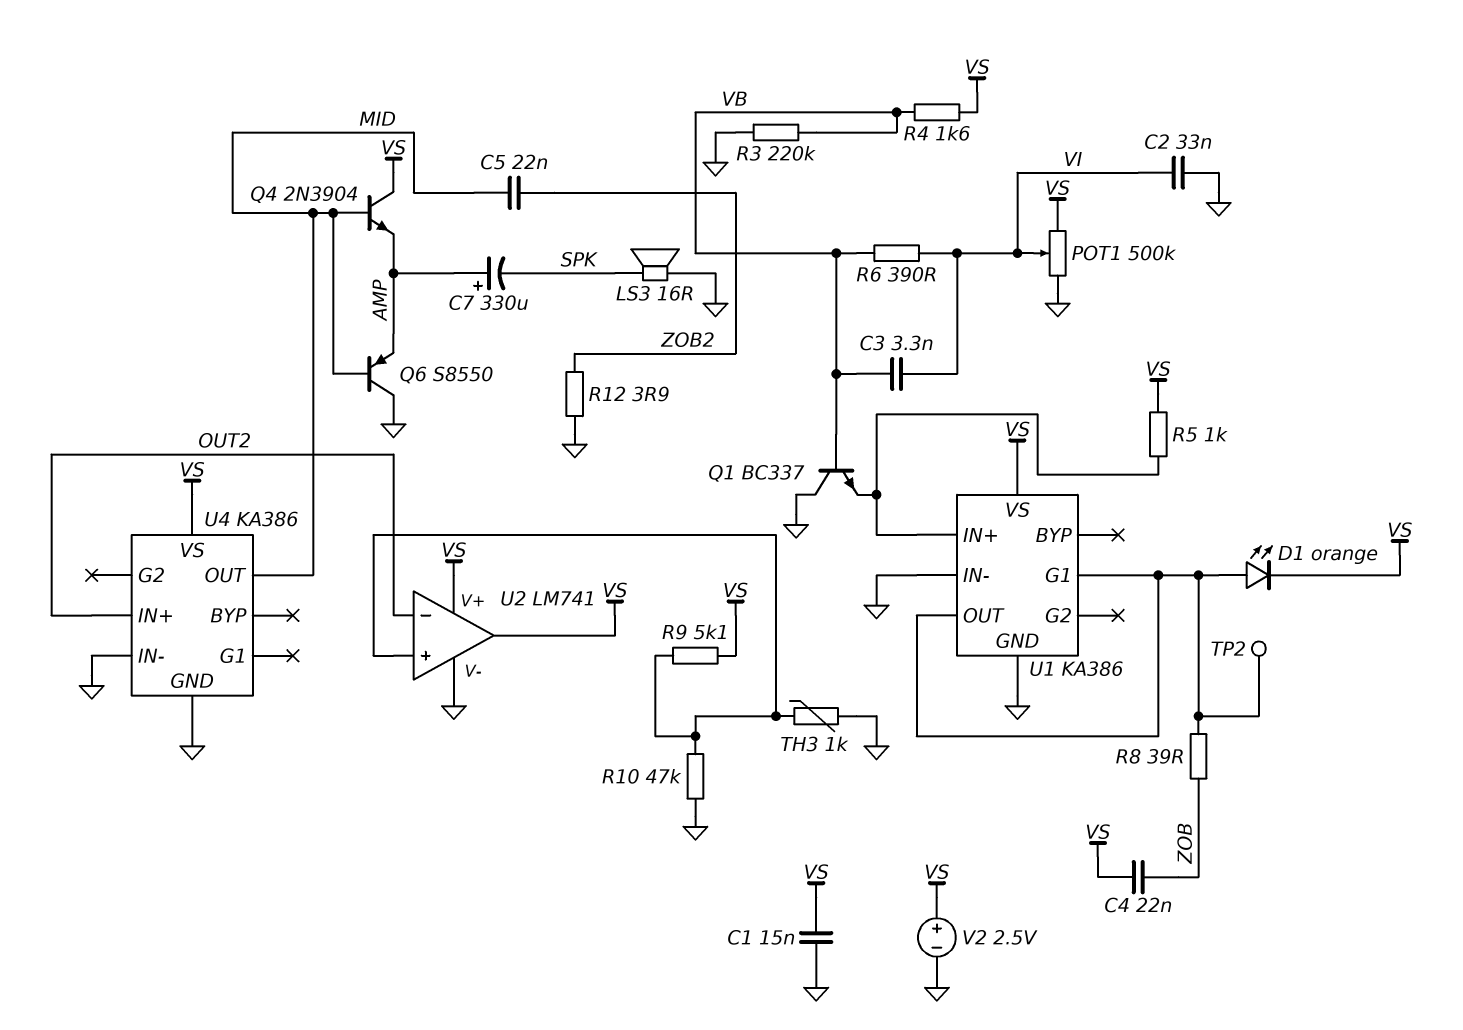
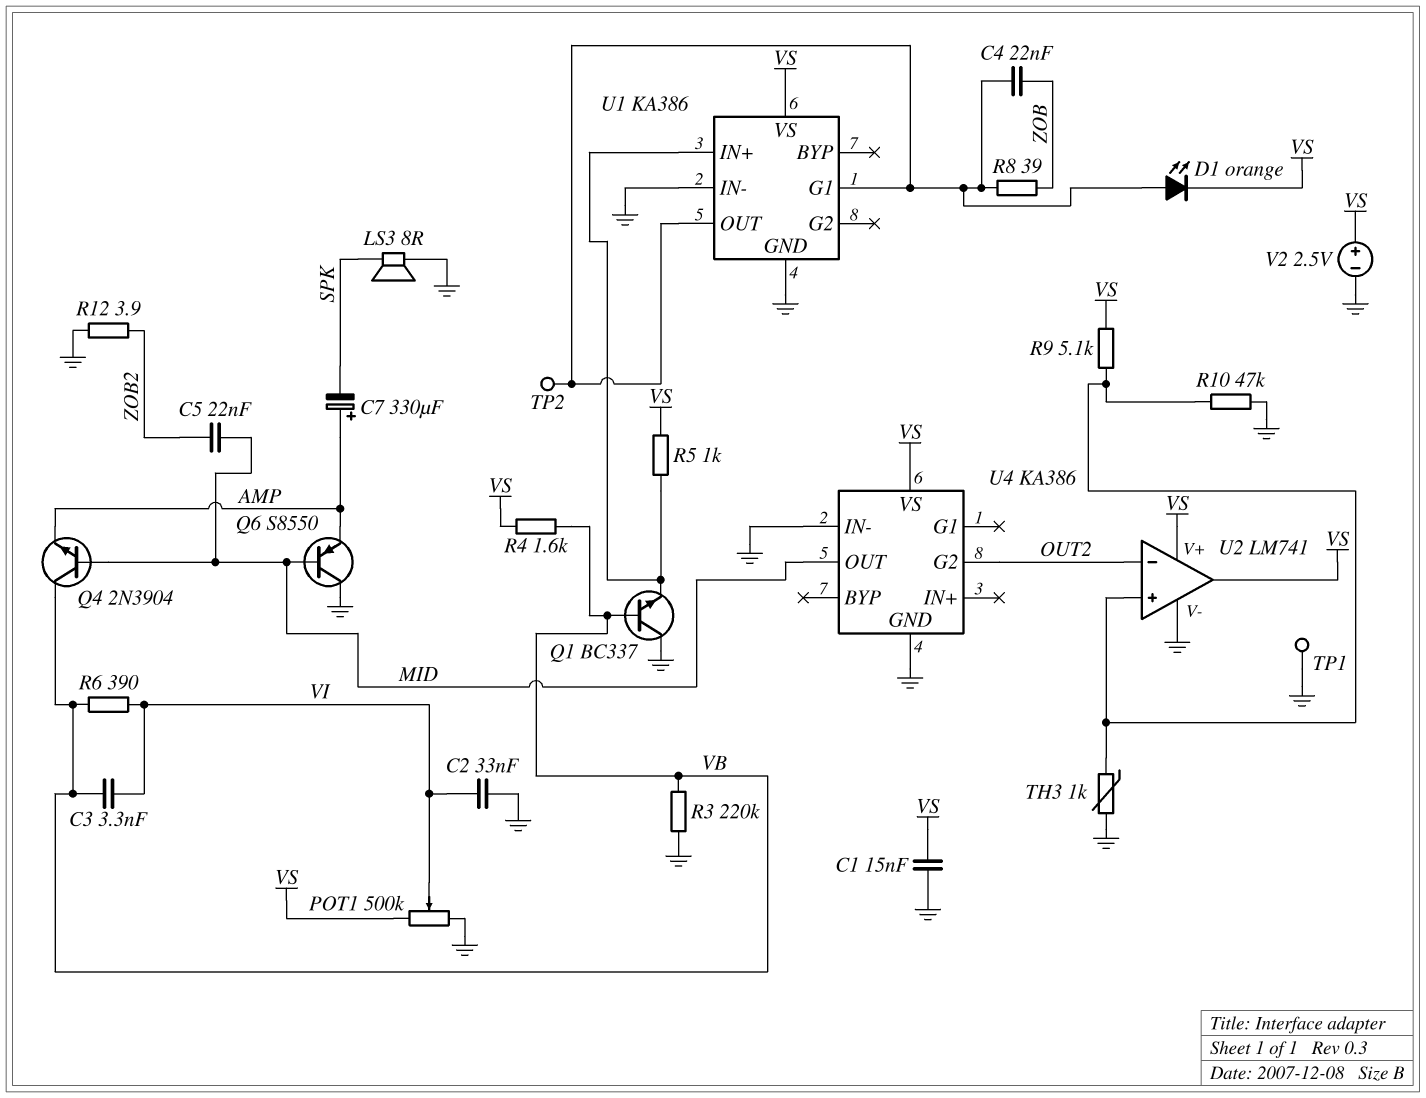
C4: 22nF (VS, ZOB) -> 22nF (U1/G1, ZOB)
LS3: speaker 16R (GND, SPK) -> speaker 8R (GND, SPK)
Q4: NPN 2N3904 (B MID, C VS, E AMP) -> NPN 2N3904 (B MID, C VB, E AMP)
TP1: none -> test point (GND)
U4 pin G2: none -> OUT2
U4 pin IN+: OUT2 -> none

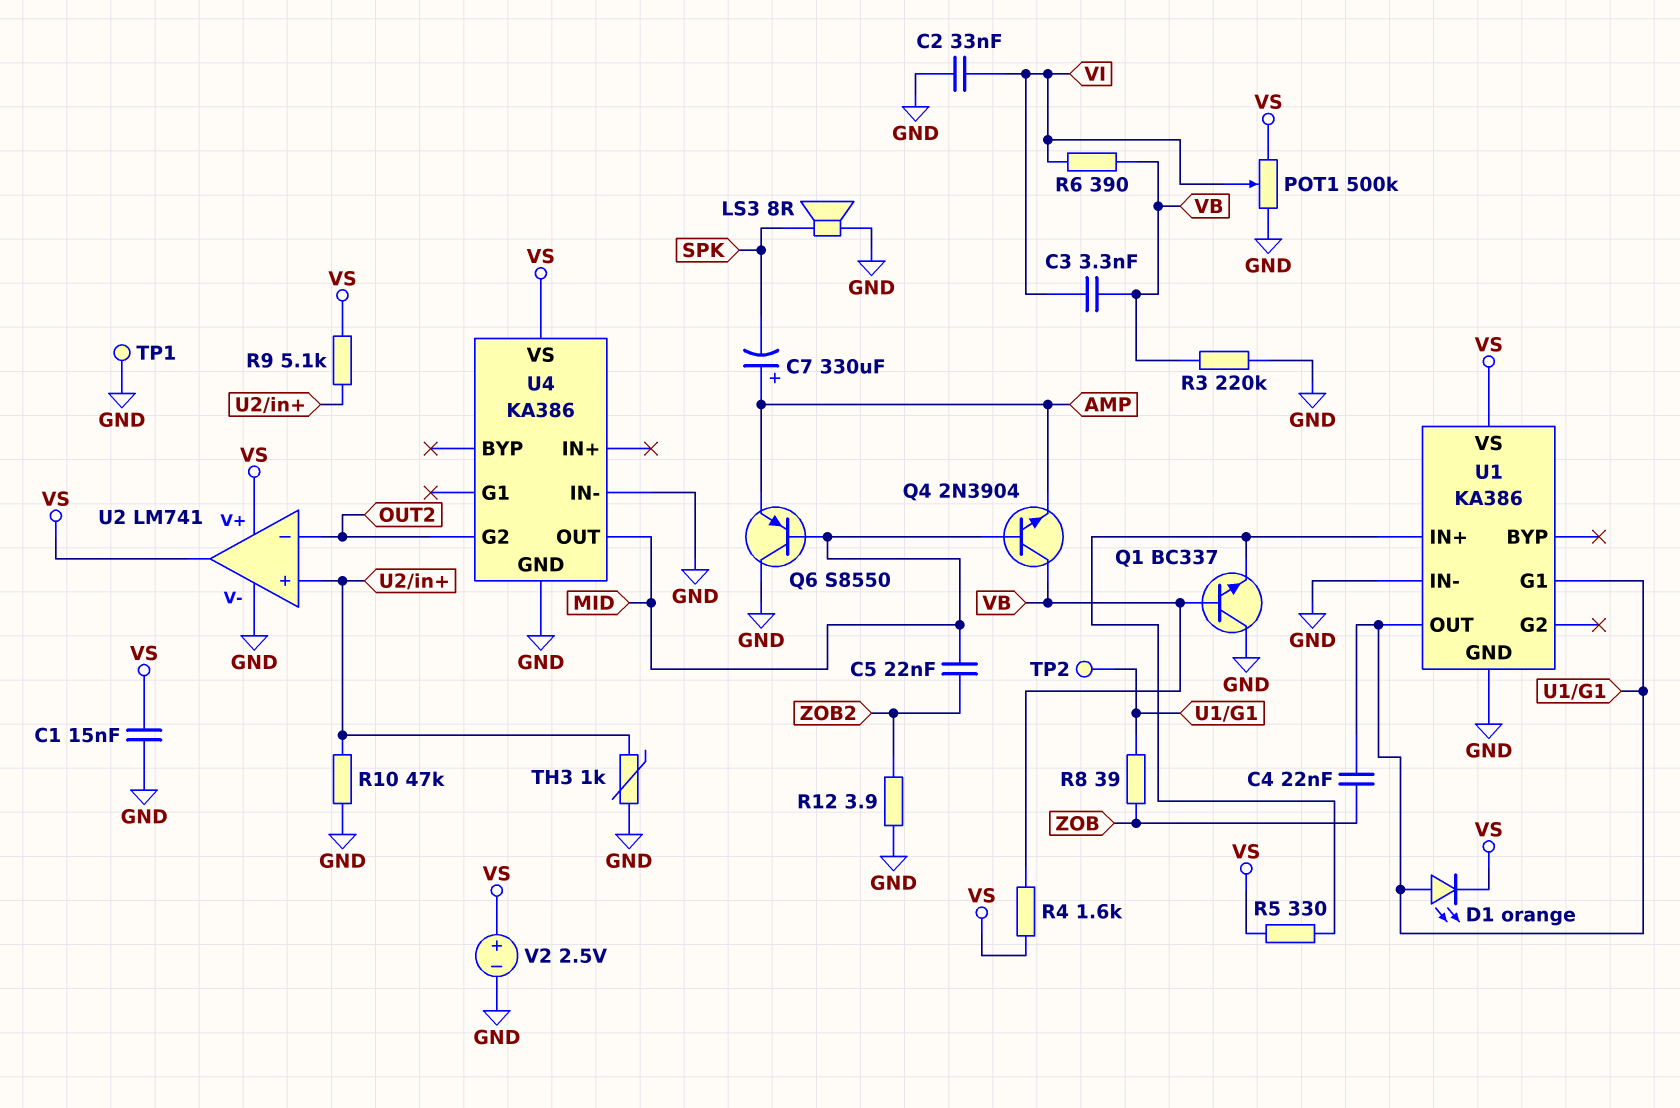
R5: 1k (U1/IN+, VS) -> 330 (U1/IN+, VS)

